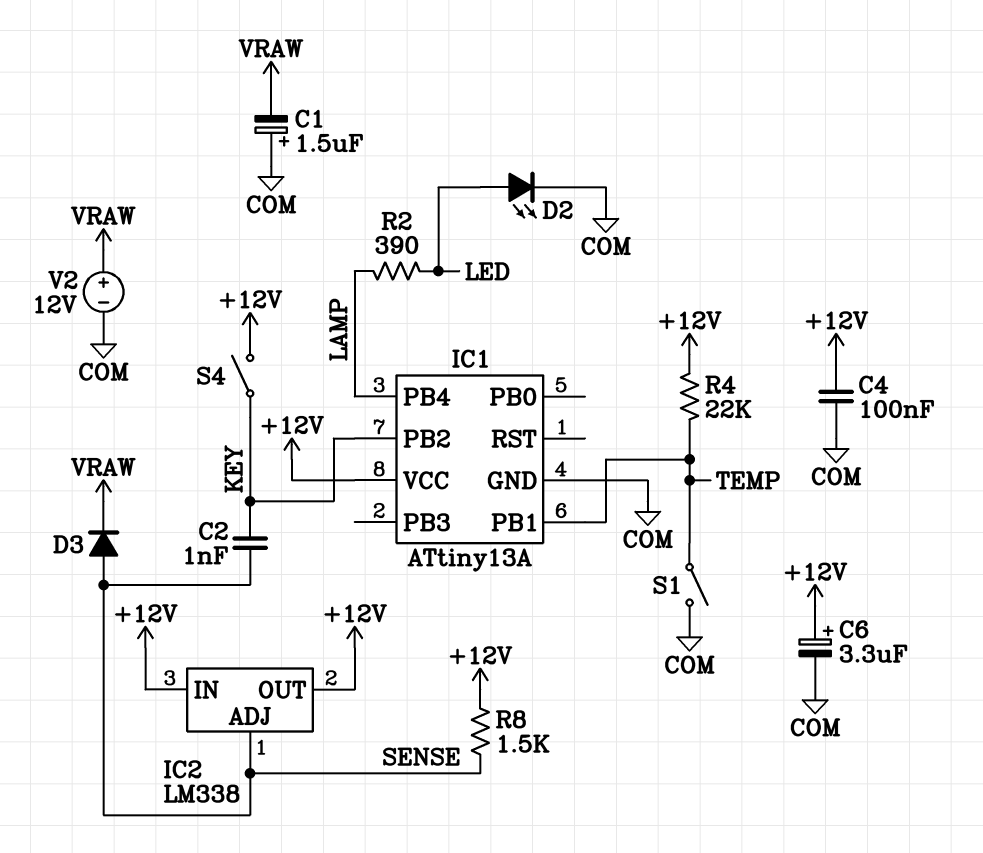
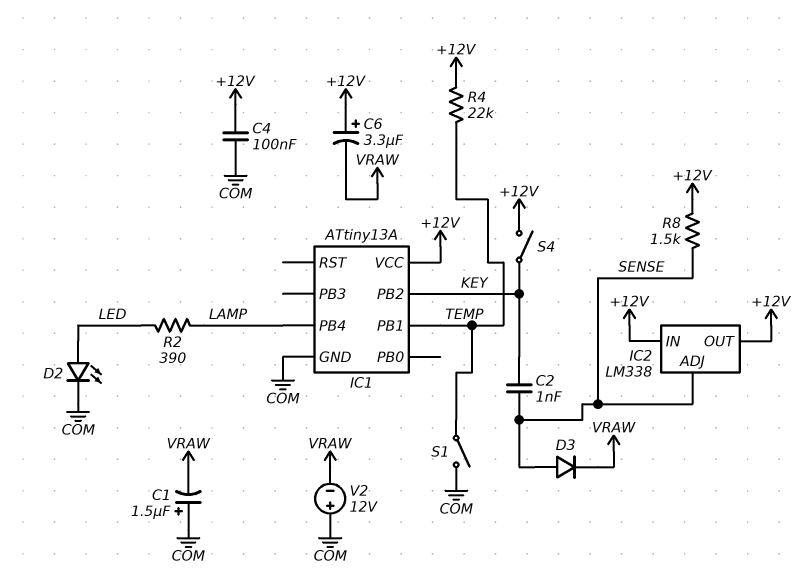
C6: 3.3uF (plus +12V, minus COM) -> 3.3uF (plus +12V, minus VRAW)
V2: 12V (plus VRAW, minus COM) -> 12V (plus COM, minus VRAW)

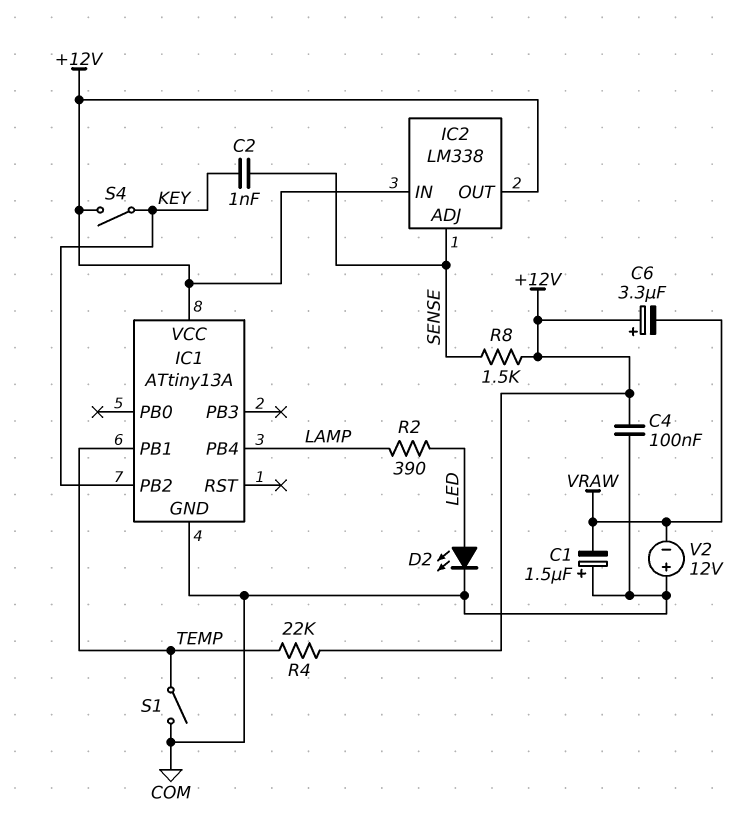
D3: diode (A SENSE, K VRAW) -> none

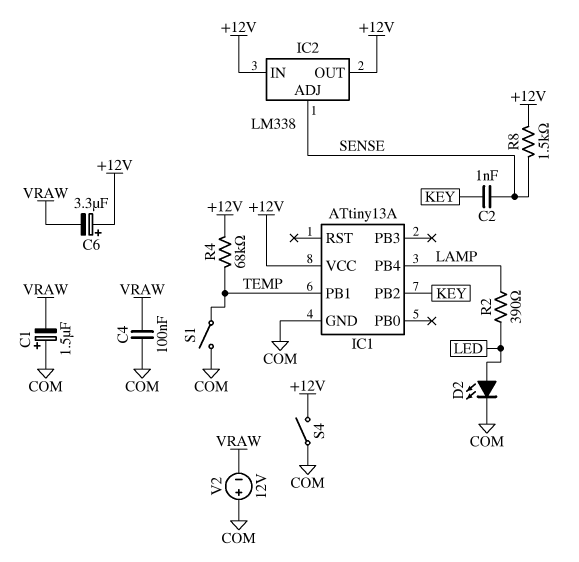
C4: 100nF (+12V, COM) -> 100nF (COM, VRAW)
R4: 22k (+12V, TEMP) -> 68k (+12V, TEMP)
S4: switch (+12V, KEY) -> switch (+12V, COM)

